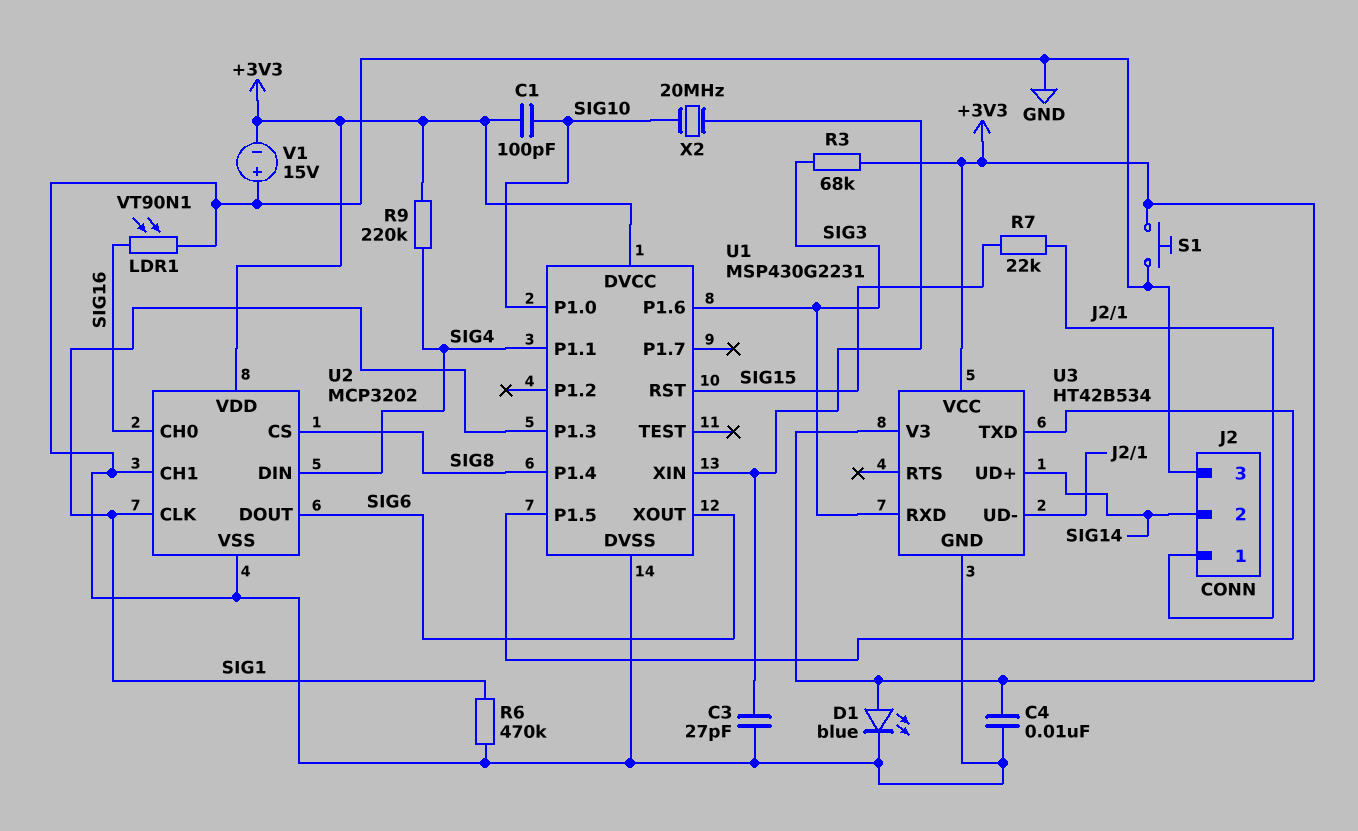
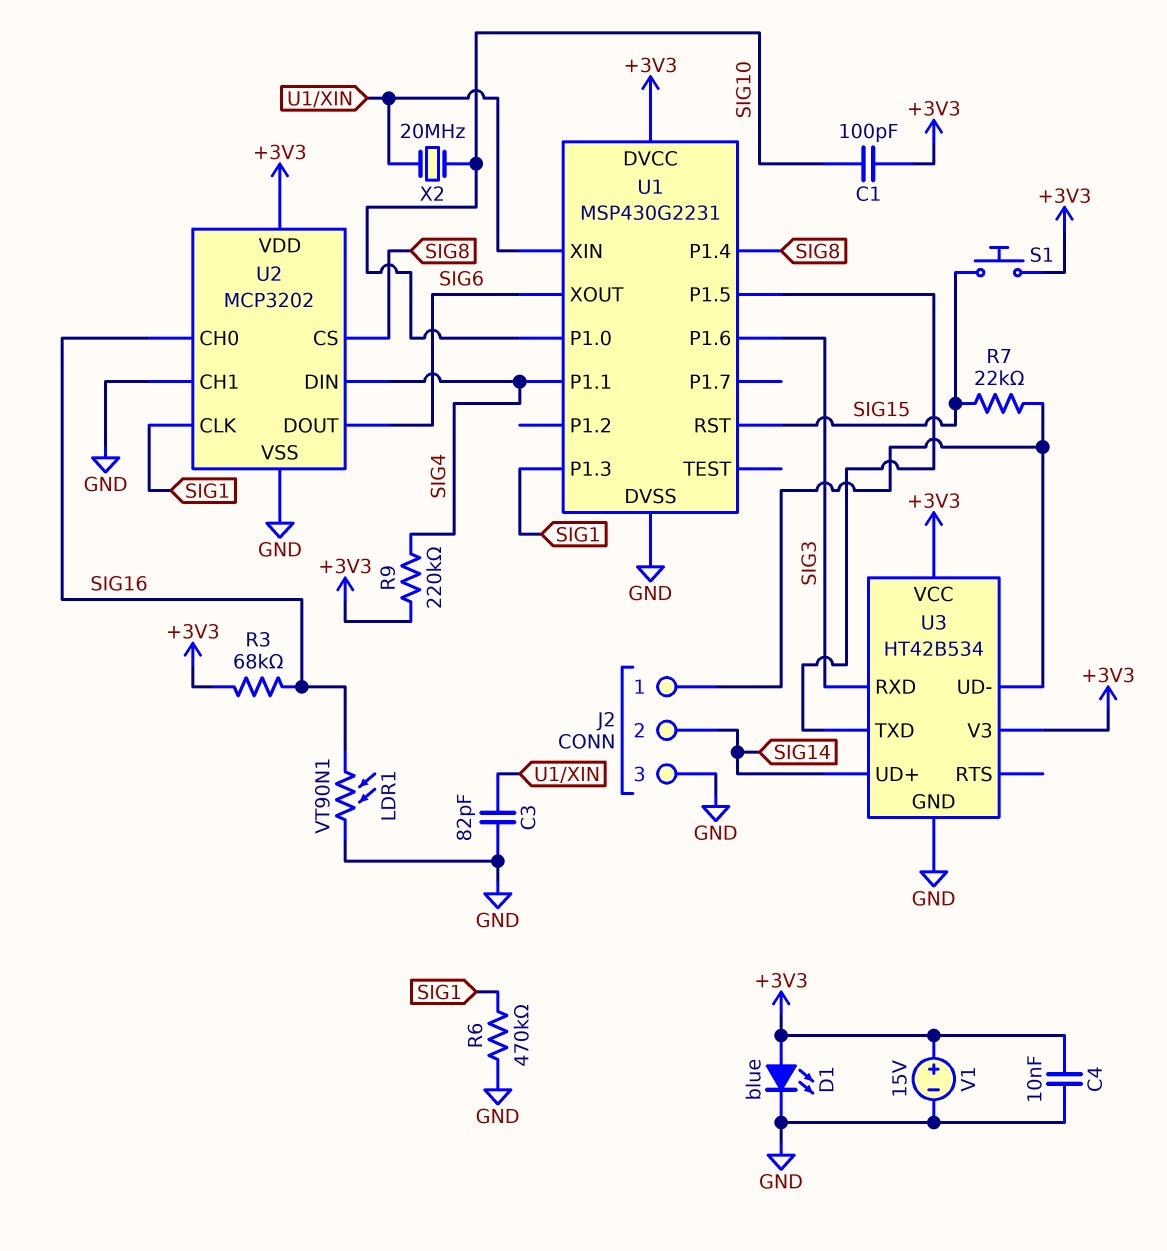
C3: 27pF (GND, U1/XIN) -> 82pF (GND, U1/XIN)
R3: 68k (+3V3, SIG3) -> 68k (+3V3, SIG16)
S1: button (+3V3, GND) -> button (+3V3, SIG15)
V1: 15V (plus GND, minus +3V3) -> 15V (plus +3V3, minus GND)

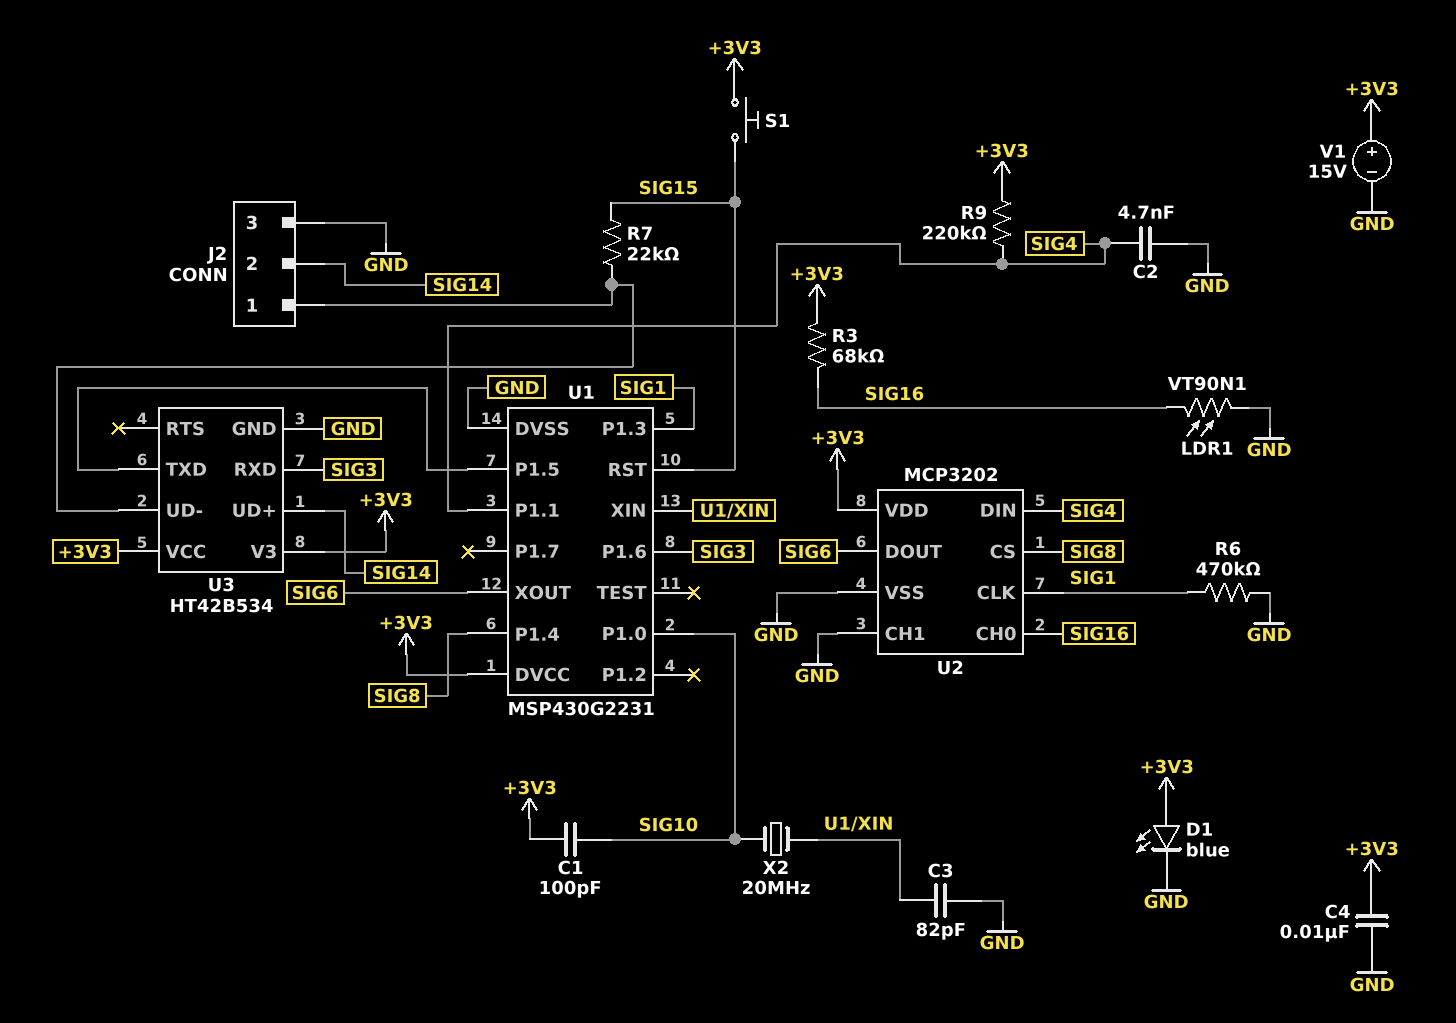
C2: none -> 4.7nF (GND, SIG4)

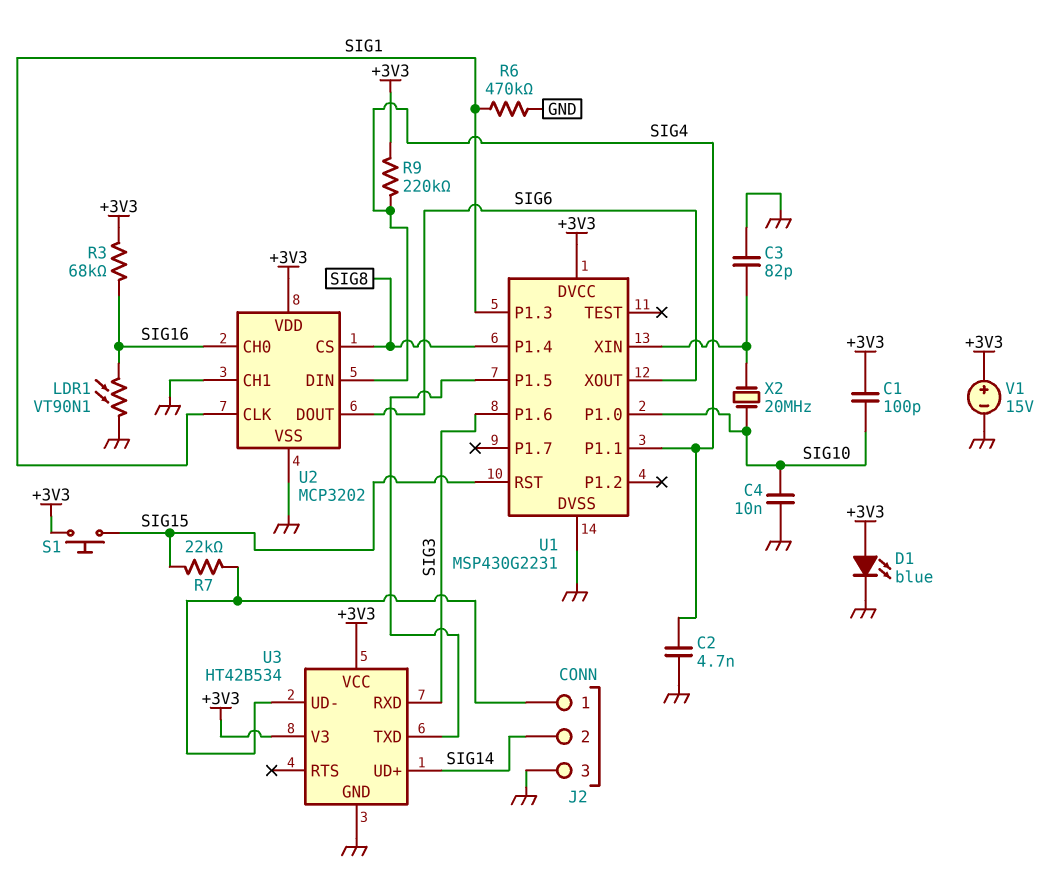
C4: 10nF (+3V3, GND) -> 10nF (GND, SIG10)

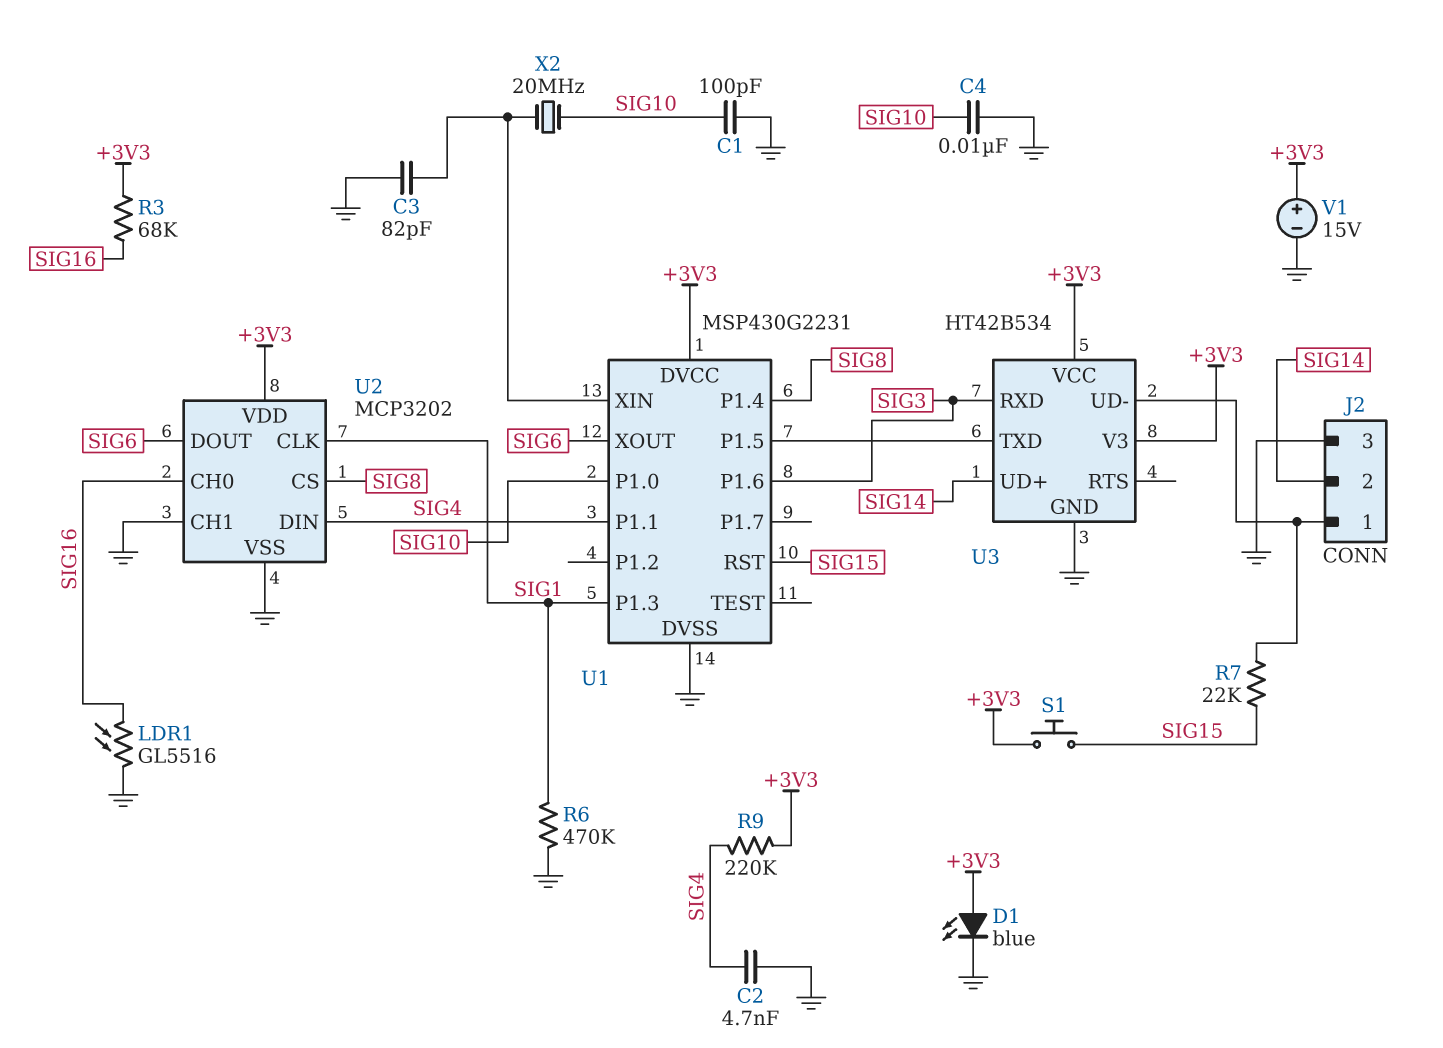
C1: 100pF (+3V3, SIG10) -> 100pF (GND, SIG10)
LDR1: VT90N1 (GND, SIG16) -> GL5516 (GND, SIG16)

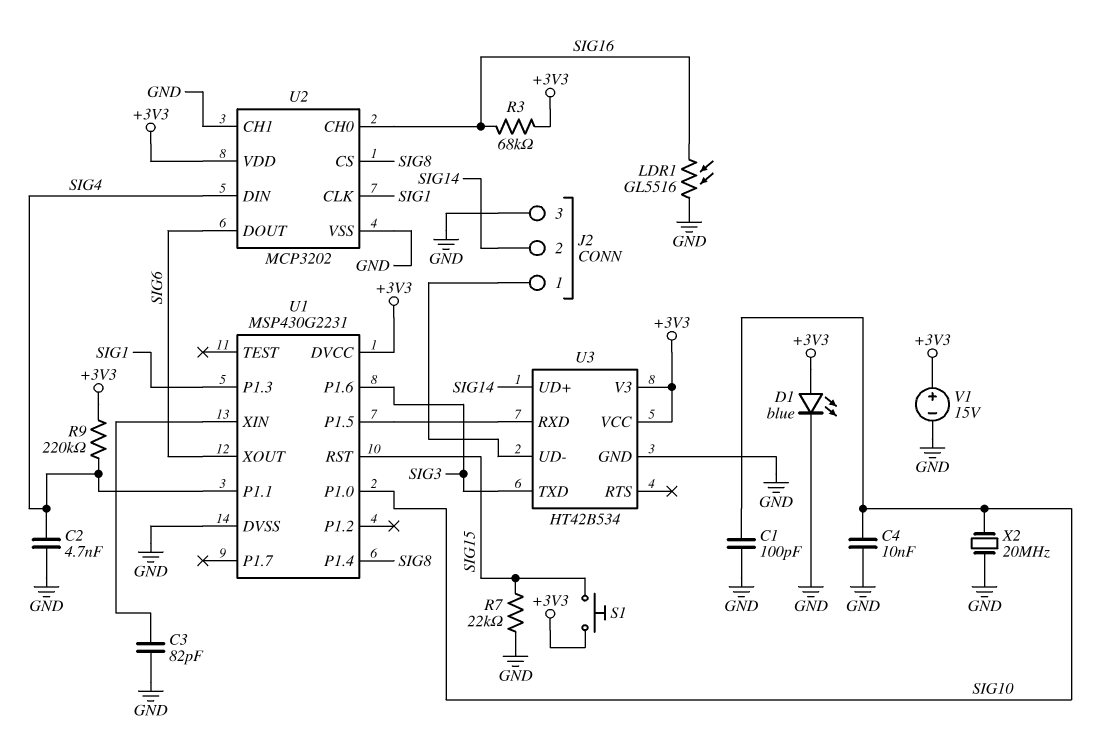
R6: 470k (GND, SIG1) -> none
R7: 22k (J2/1, SIG15) -> 22k (GND, SIG15)
U3 pin RXD: SIG3 -> U1/P1.5
U3 pin TXD: U1/P1.5 -> SIG3
X2: 20MHz (SIG10, U1/XIN) -> 20MHz (GND, SIG10)

